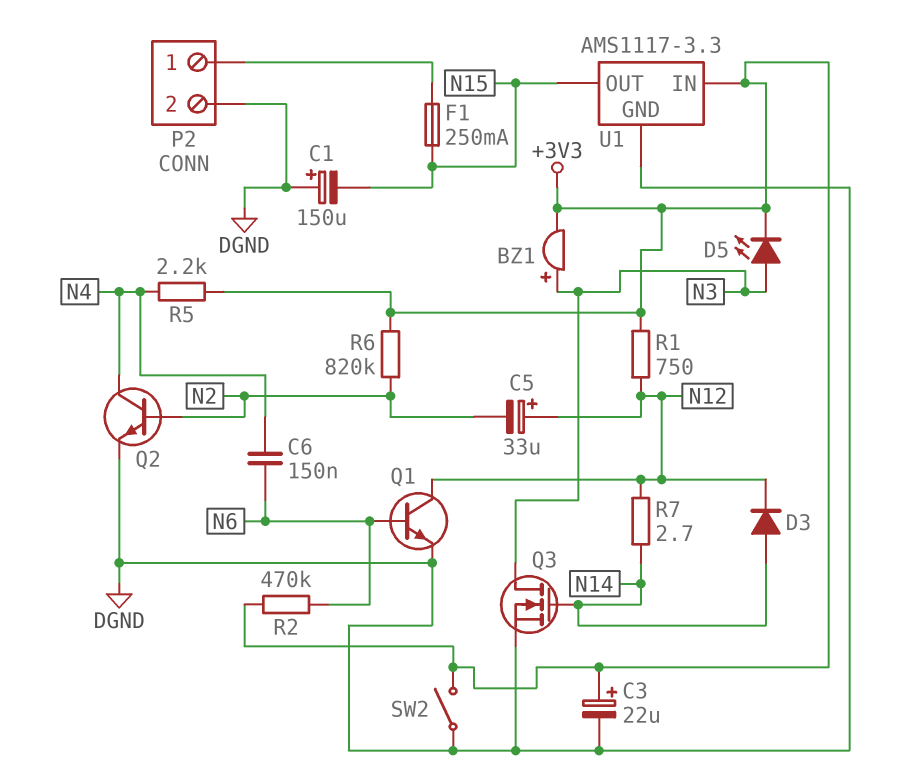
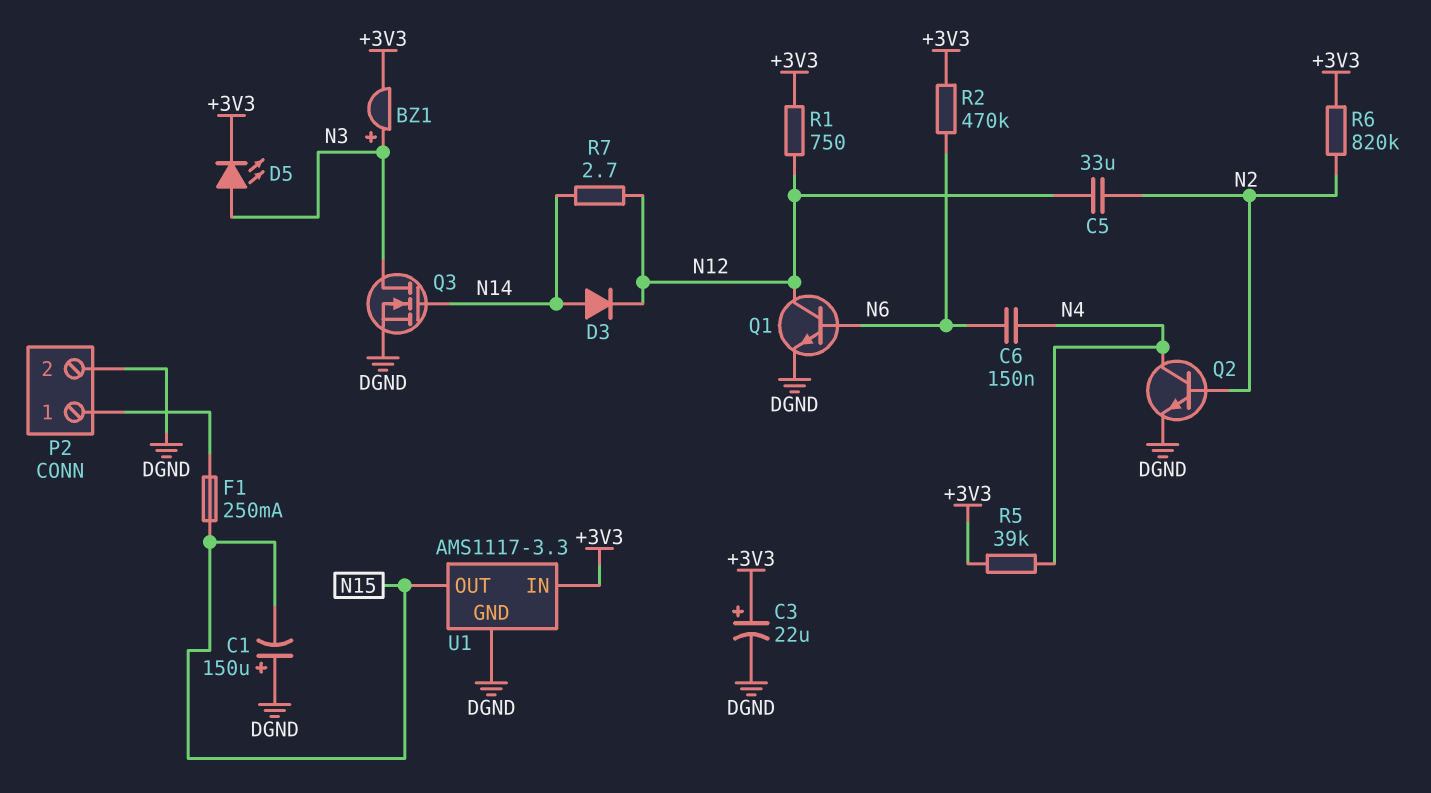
C5: 33uF (plus N12, minus N2) -> 33uF (N2, N12)
R5: 2.2k (+3V3, N4) -> 39k (+3V3, N4)
SW2: switch (+3V3, DGND) -> none

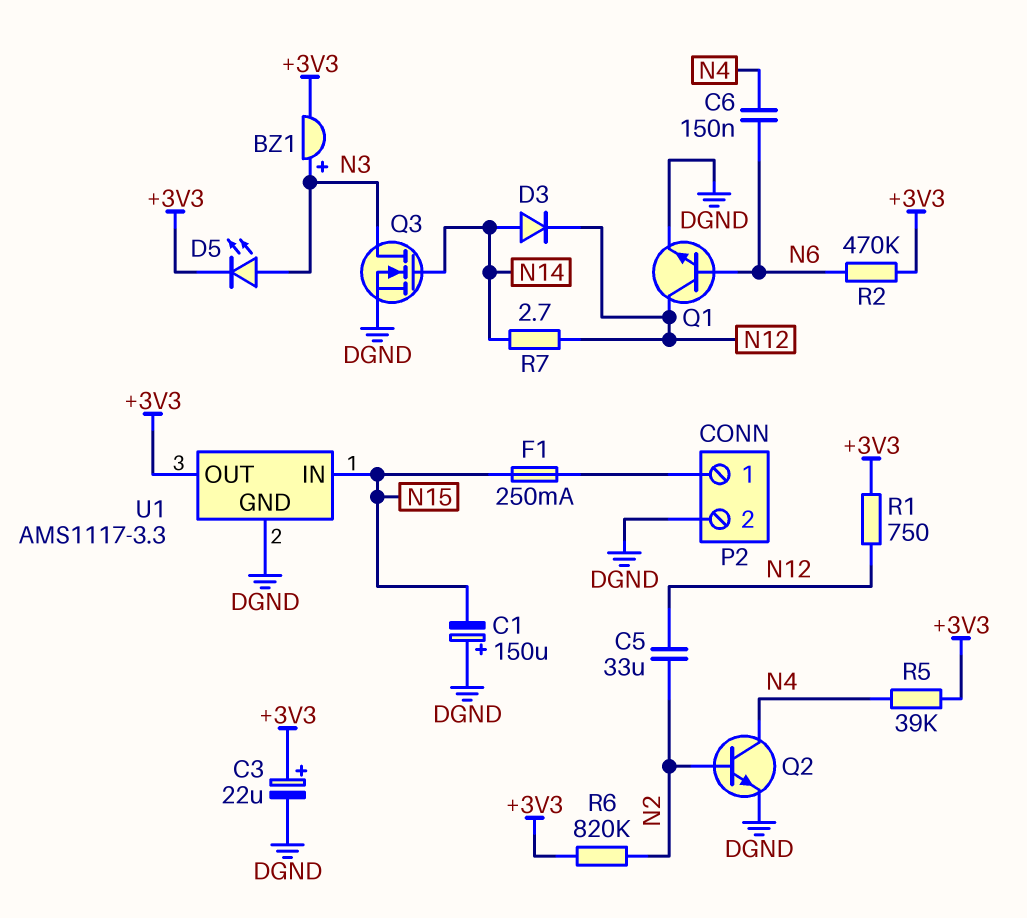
U1 pin IN: +3V3 -> N15
U1 pin OUT: N15 -> +3V3

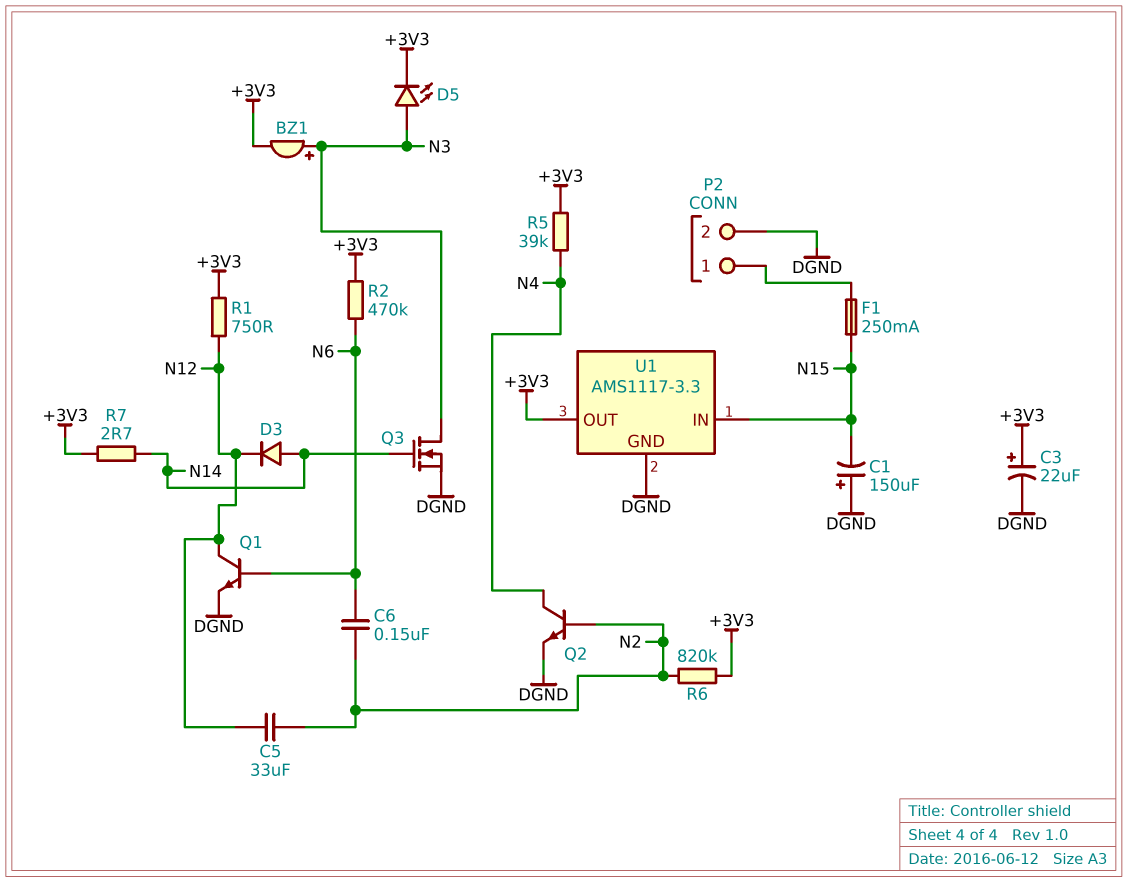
C6: 150nF (N4, N6) -> 150nF (N2, N6)
R7: 2.7 (N12, N14) -> 2.7 (+3V3, N14)

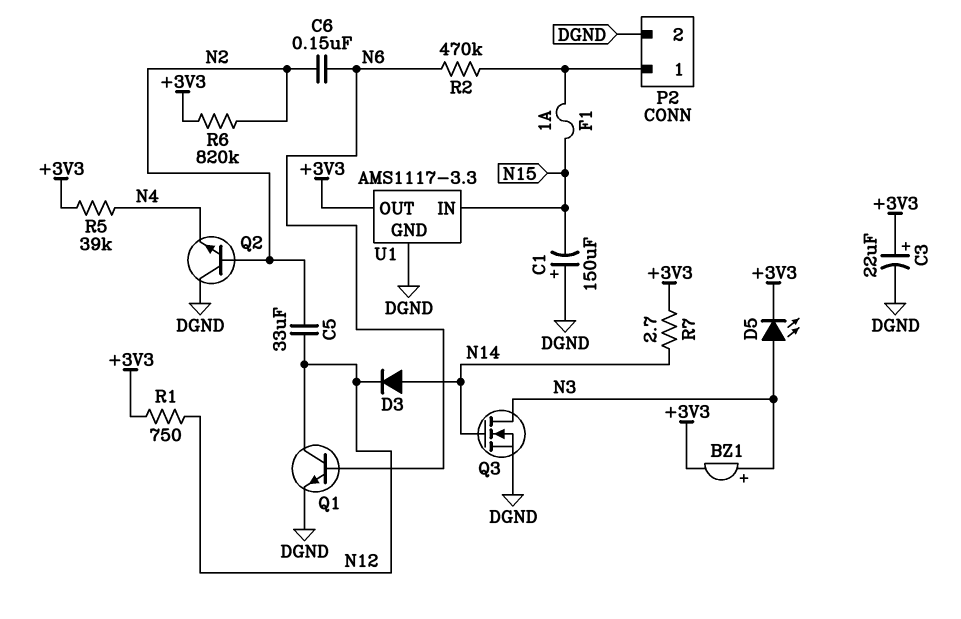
F1: 250mA (N15, P2/1) -> 1A (N15, P2/1)
Q2: NPN (B N2, C N4, E DGND) -> NPN (B N2, C DGND, E N4)
R2: 470k (+3V3, N6) -> 470k (N6, P2/1)

